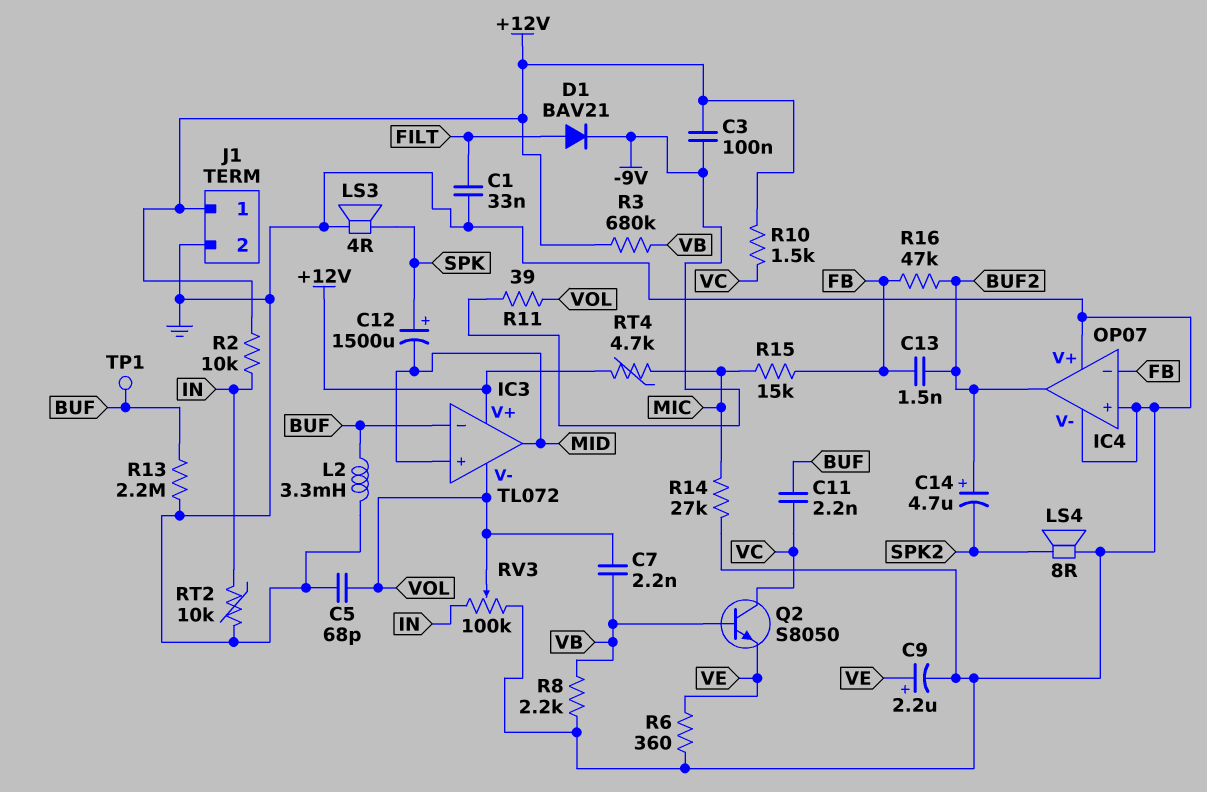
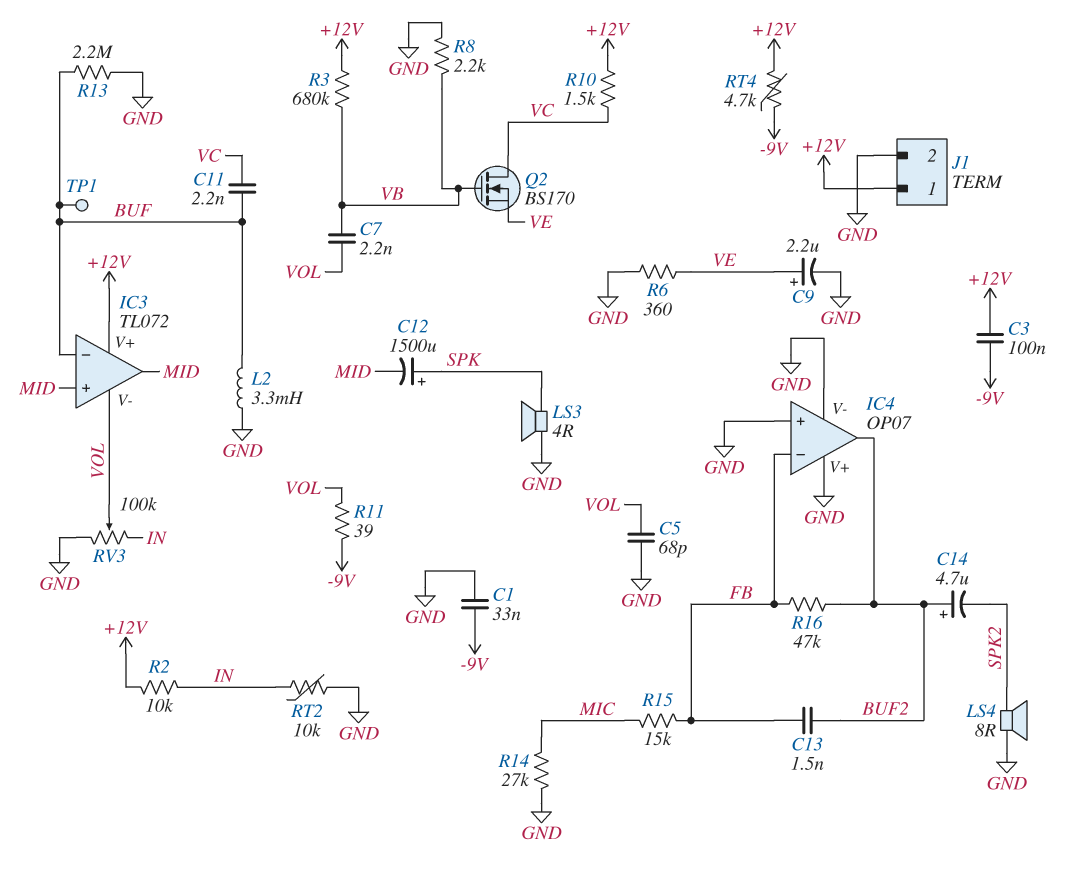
C1: 33nF (FILT, GND) -> 33nF (-9V, GND)
D1: diode BAV21 (A FILT, K -9V) -> none
Q2: NPN S8050 (B VB, C VC, E VE) -> NMOS BS170 (G VB, D VC, S VE)
RT4: 4.7k (+12V, MIC) -> 4.7k (+12V, -9V)

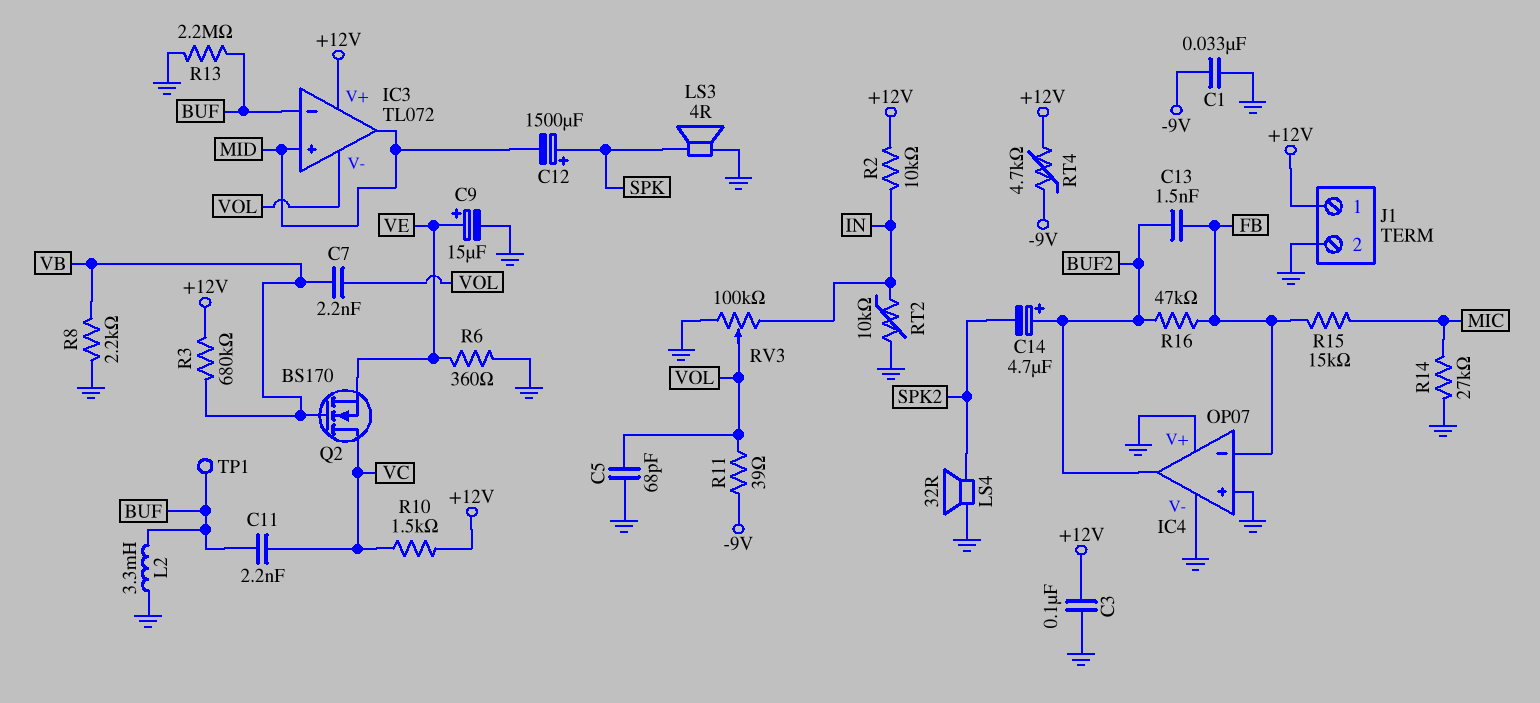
C3: 100nF (+12V, -9V) -> 100nF (+12V, GND)
C9: 2.2uF (plus VE, minus GND) -> 15uF (plus VE, minus GND)
LS4: speaker 8R (GND, SPK2) -> speaker 32R (GND, SPK2)

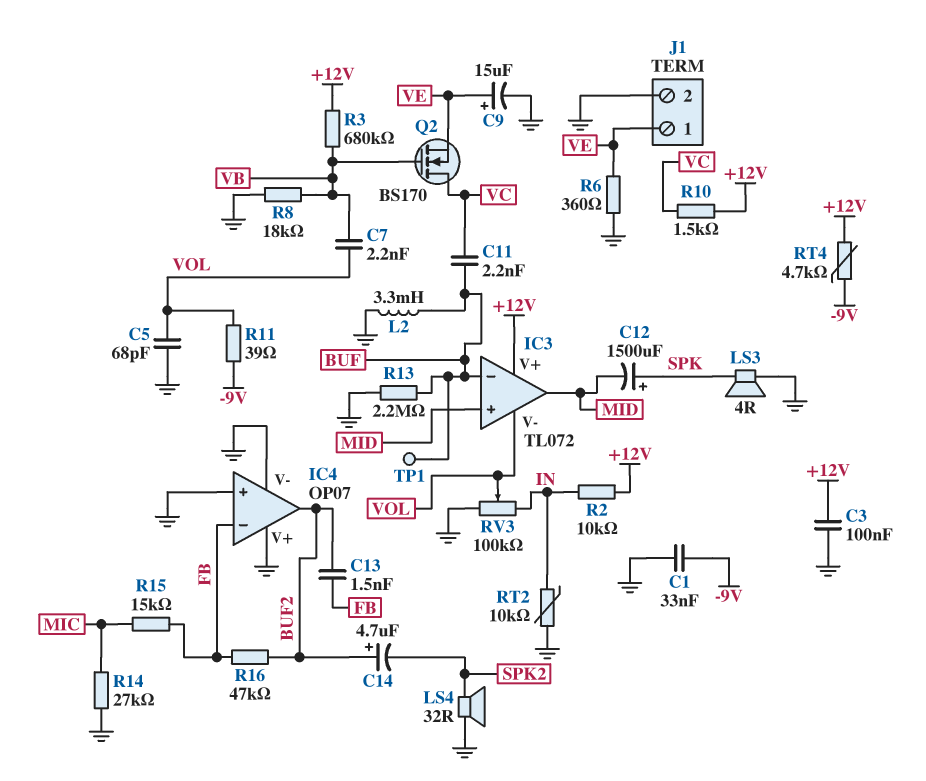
J1 pin 1: +12V -> VE
R8: 2.2k (GND, VB) -> 18k (GND, VB)

